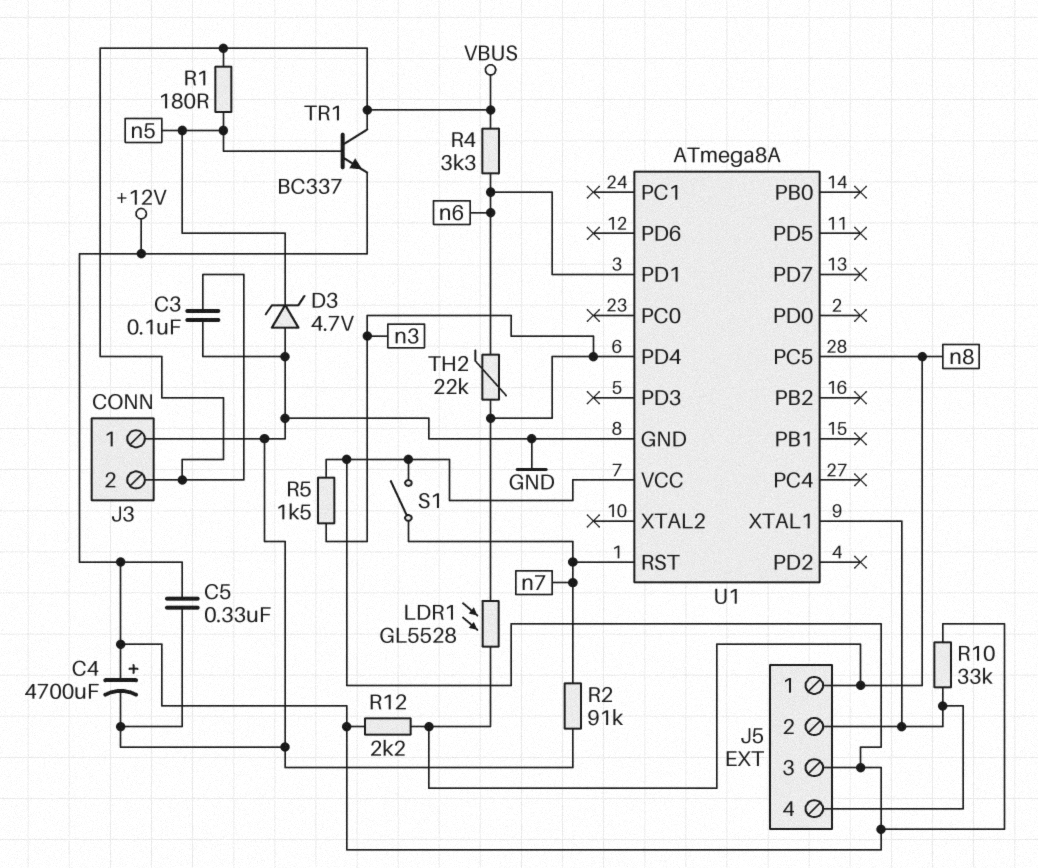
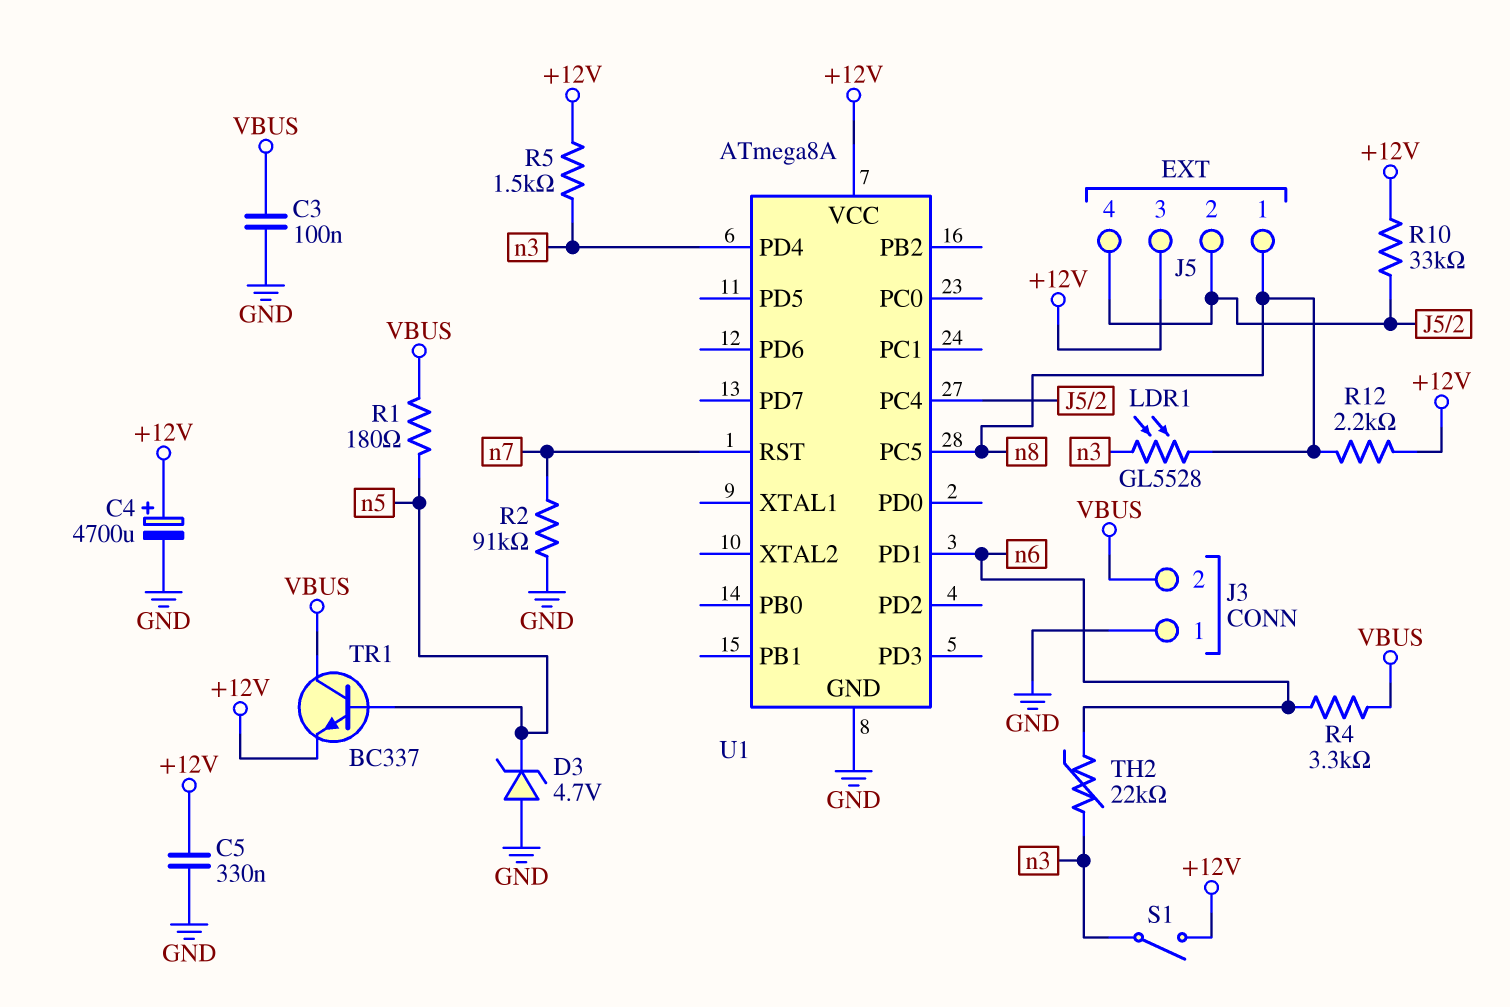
S1: switch (+12V, n7) -> switch (+12V, n3)
U1 pin PC4: none -> J5/2
U1 pin XTAL1: J5/2 -> none

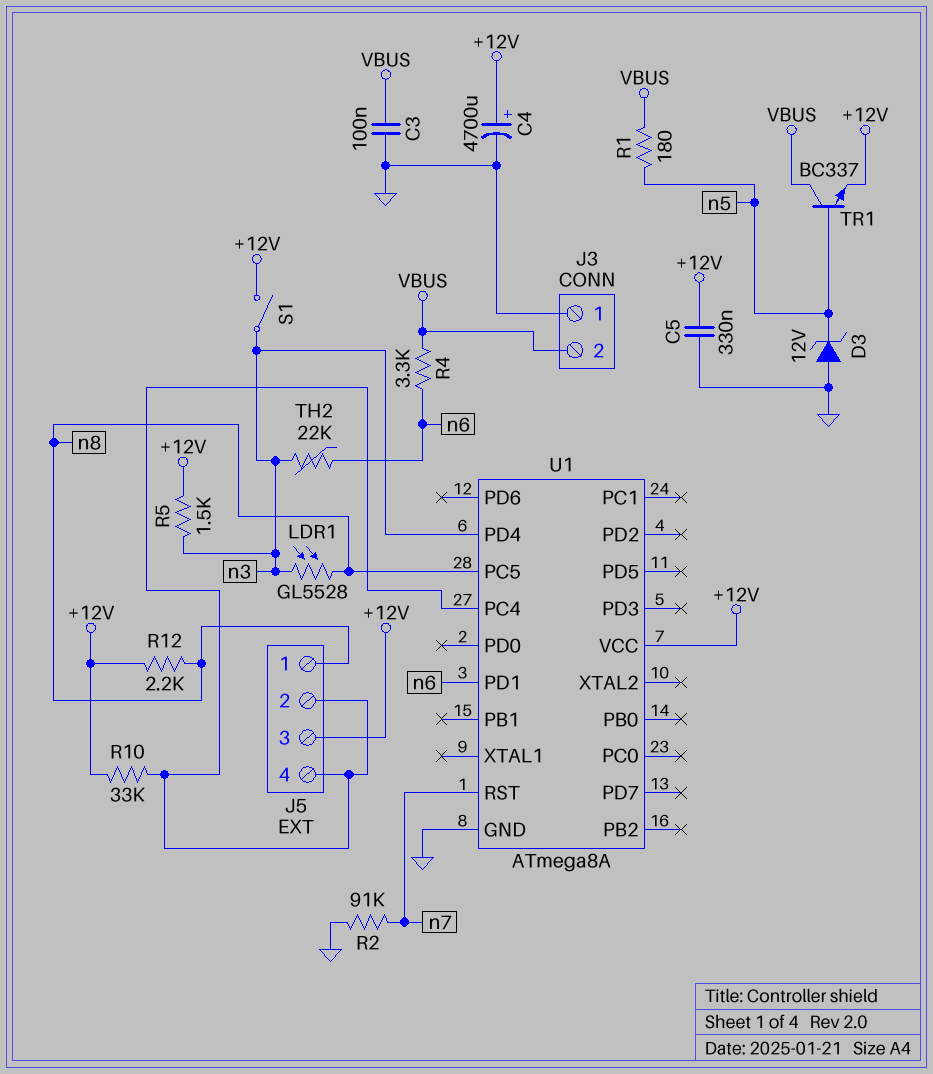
D3: zener 4.7V (A GND, K n5) -> zener 12V (A GND, K n5)

